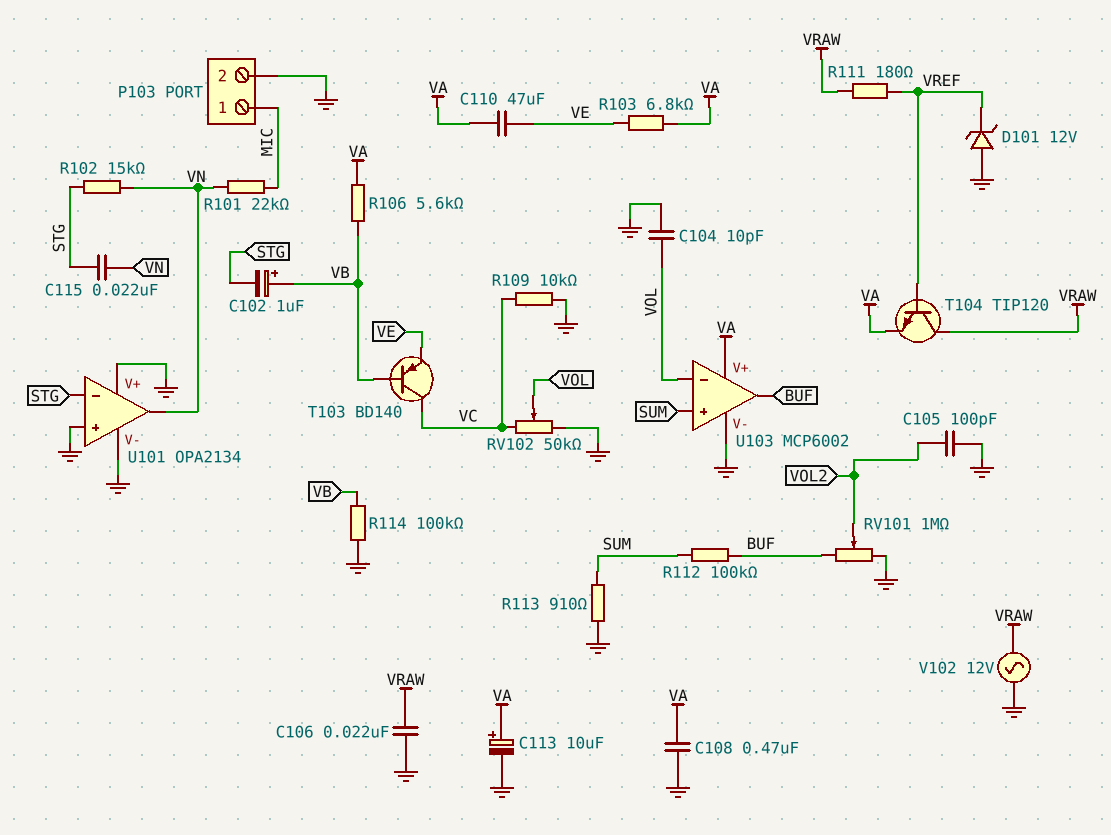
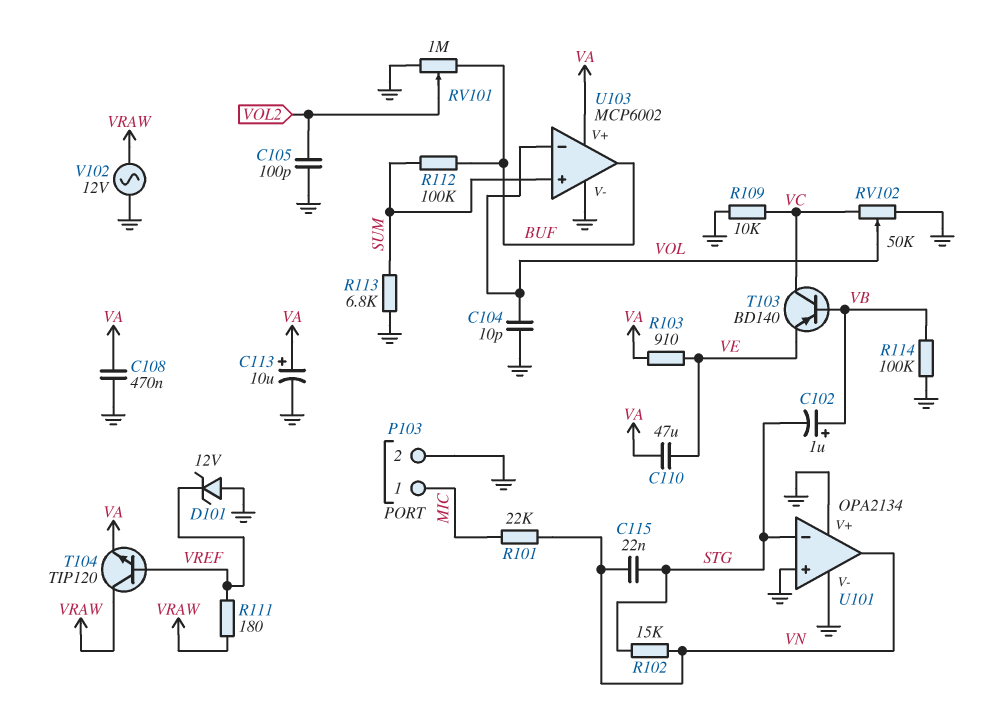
C106: 22nF (GND, VRAW) -> none
R103: 6.8k (VA, VE) -> 910 (VA, VE)
R106: 5.6k (VA, VB) -> none
R113: 910 (GND, SUM) -> 6.8k (GND, SUM)

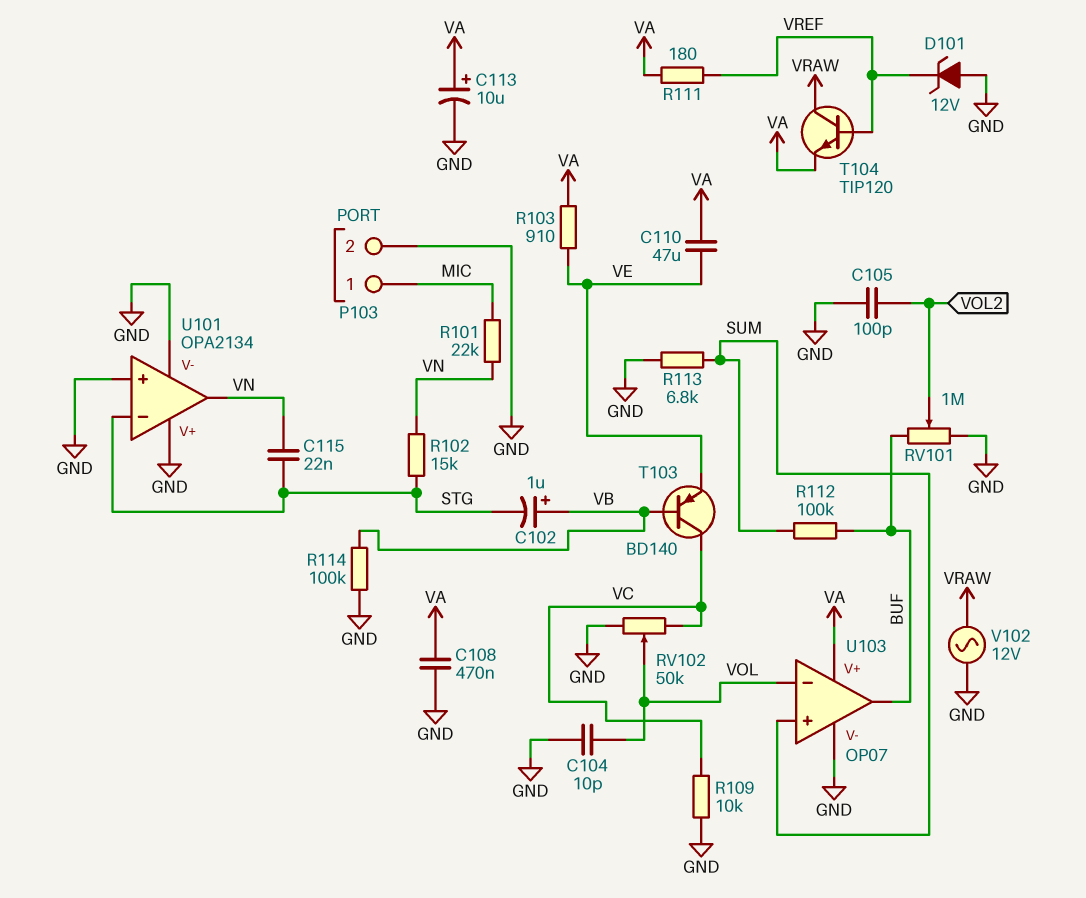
R111: 180 (VRAW, VREF) -> 180 (VA, VREF)
U103: MCP6002 -> OP07

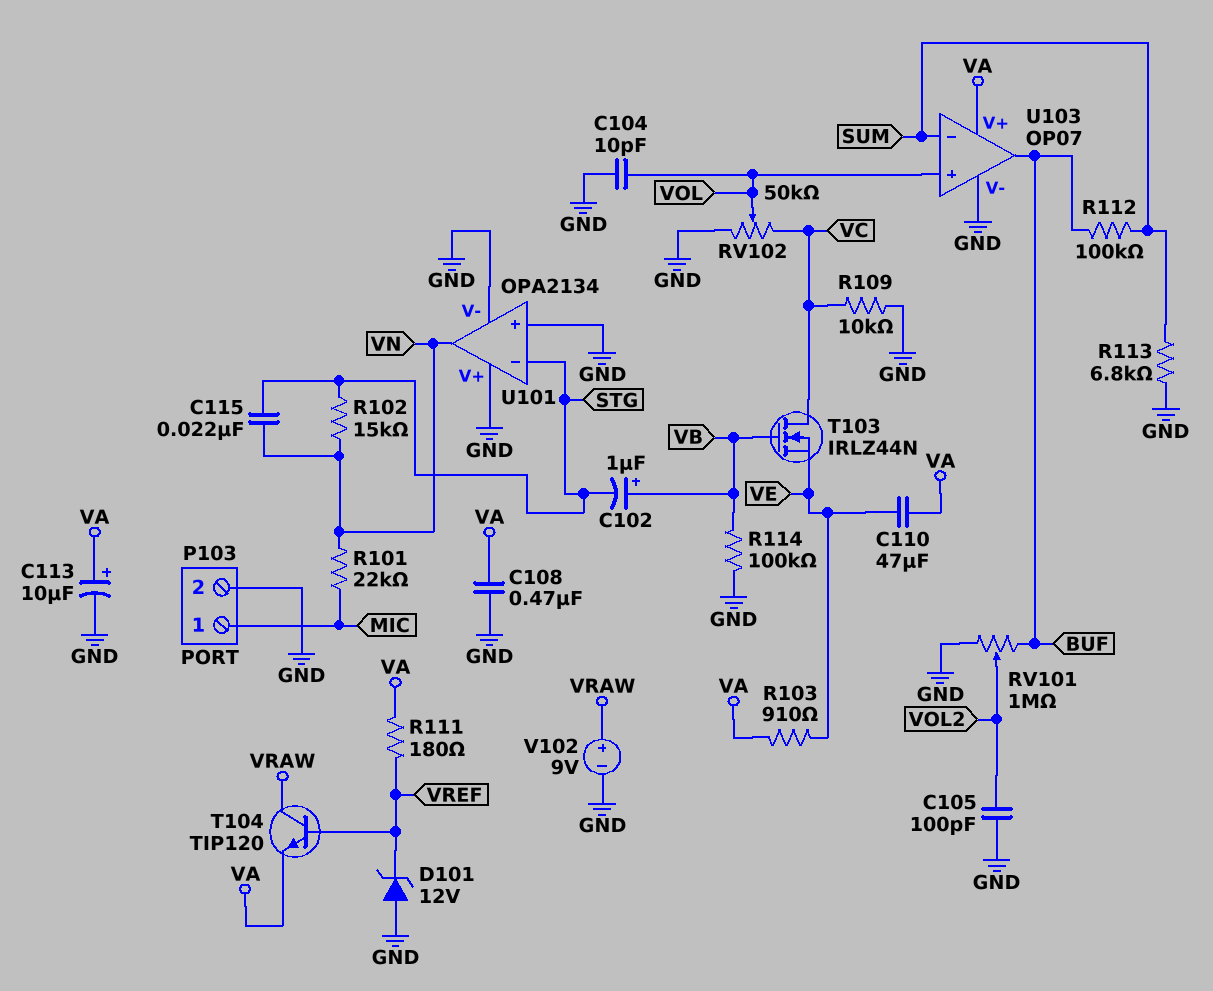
T103: PNP BD140 (B VB, C VC, E VE) -> NMOS IRLZ44N (G VB, D VC, S VE)
U103 pin in+: SUM -> VOL
U103 pin in-: VOL -> SUM
V102: AC 12V (GND, VRAW) -> 9V (plus VRAW, minus GND)

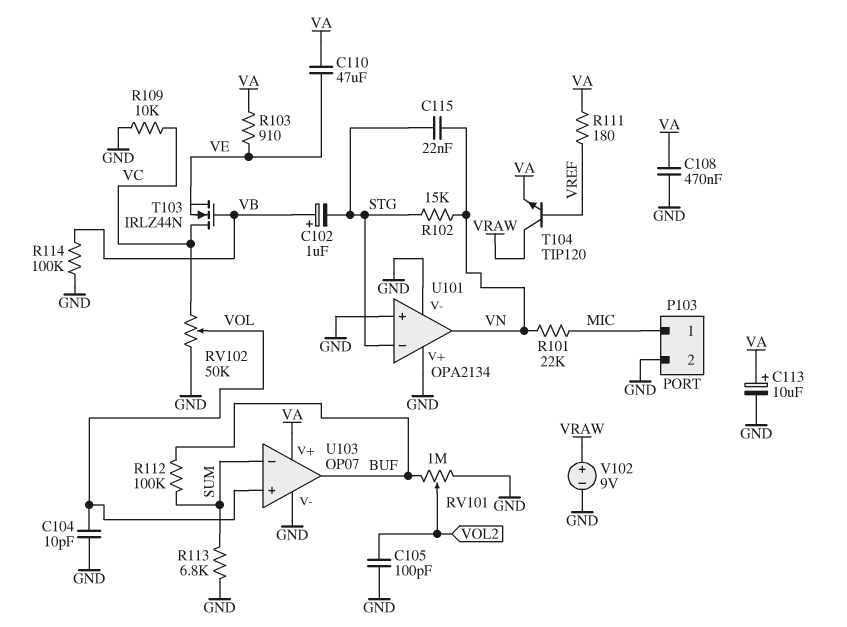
D101: zener 12V (A GND, K VREF) -> none

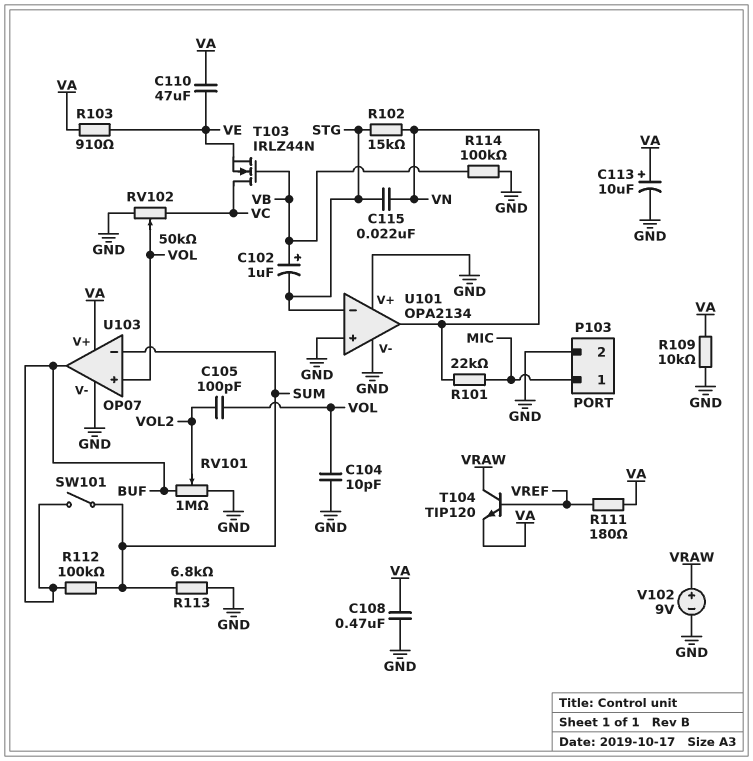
C105: 100pF (GND, VOL2) -> 100pF (VOL, VOL2)
R109: 10k (GND, VC) -> 10k (GND, VA)
SW101: none -> switch (BUF, SUM)

